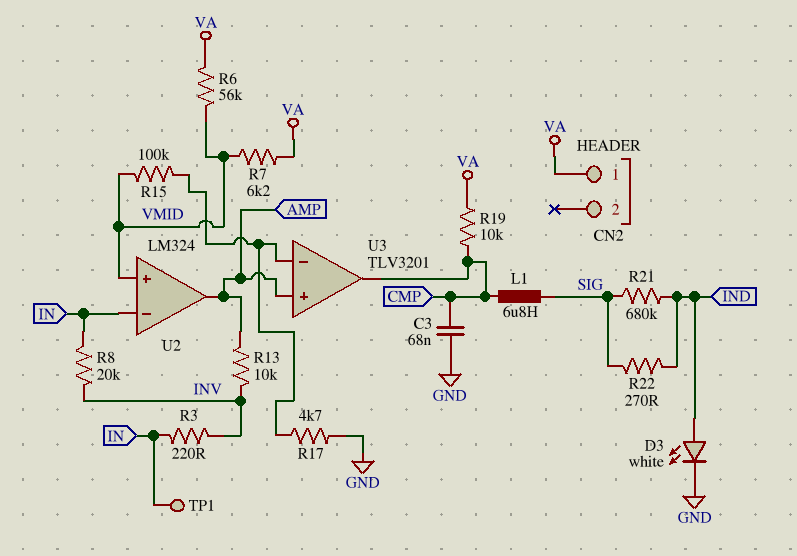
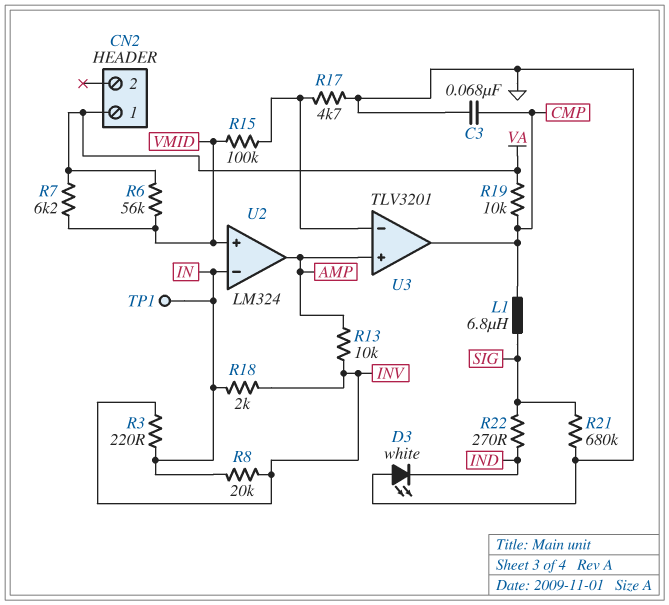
D3: LED white (A IND, K GND) -> LED white (A GND, K IND)
R18: none -> 2k (IN, INV)
R21: 680k (IND, SIG) -> 680k (GND, SIG)

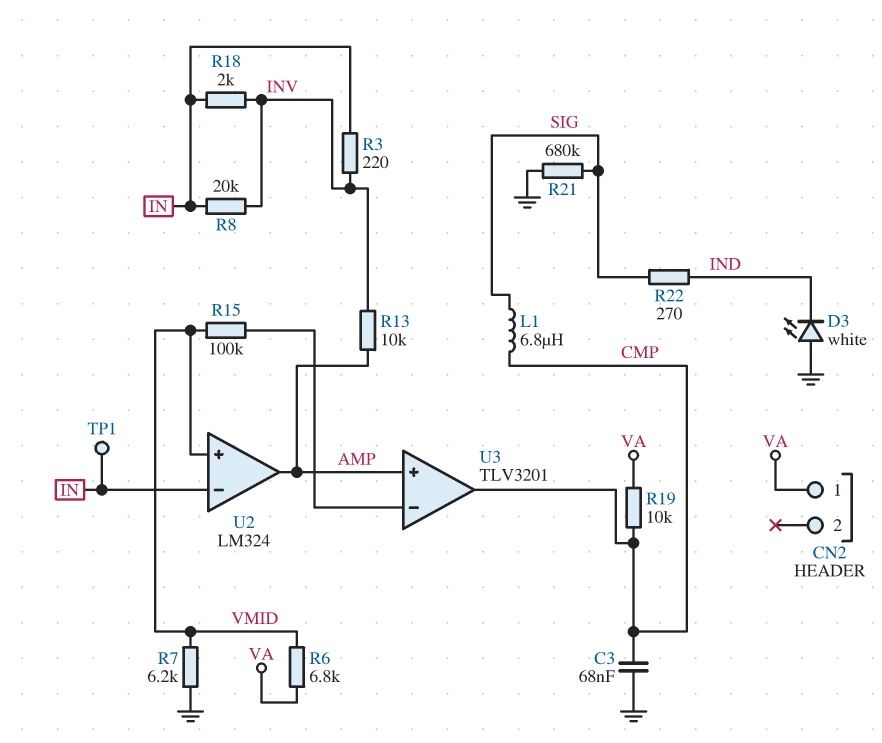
R6: 56k (VA, VMID) -> 6.8k (VA, VMID)
R7: 6.2k (VA, VMID) -> 6.2k (GND, VMID)
R17: 4.7k (GND, U3/in-) -> none

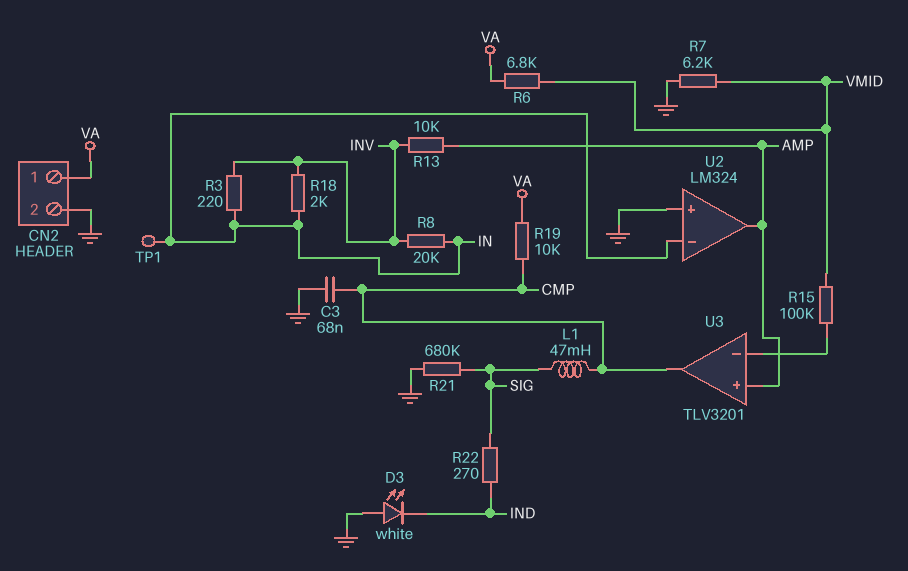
CN2 pin 2: none -> GND
L1: 6.8uH (CMP, SIG) -> 47mH (CMP, SIG)
U2 pin in+: VMID -> GND

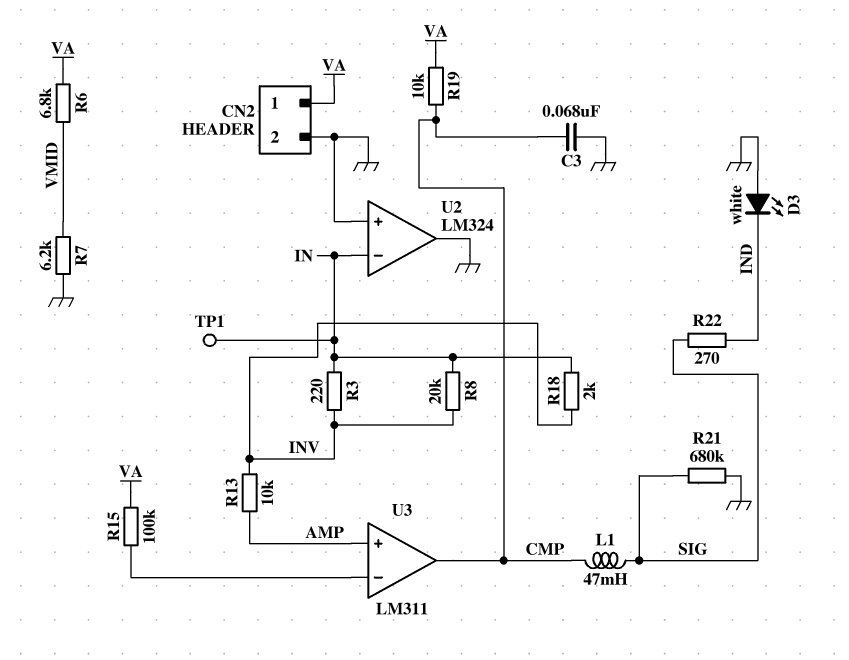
R15: 100k (U3/in-, VMID) -> 100k (U3/in-, VA)
U2 pin out: AMP -> GND
U3: TLV3201 -> LM311

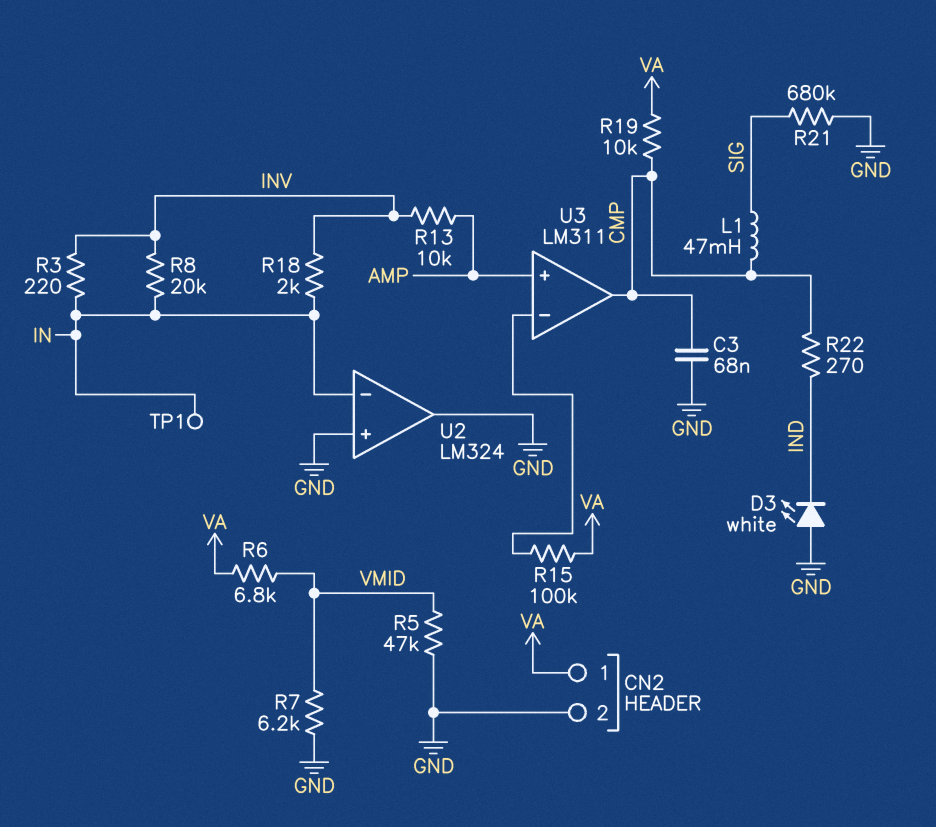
R5: none -> 47k (GND, VMID)
R22: 270 (IND, SIG) -> 270 (CMP, IND)

